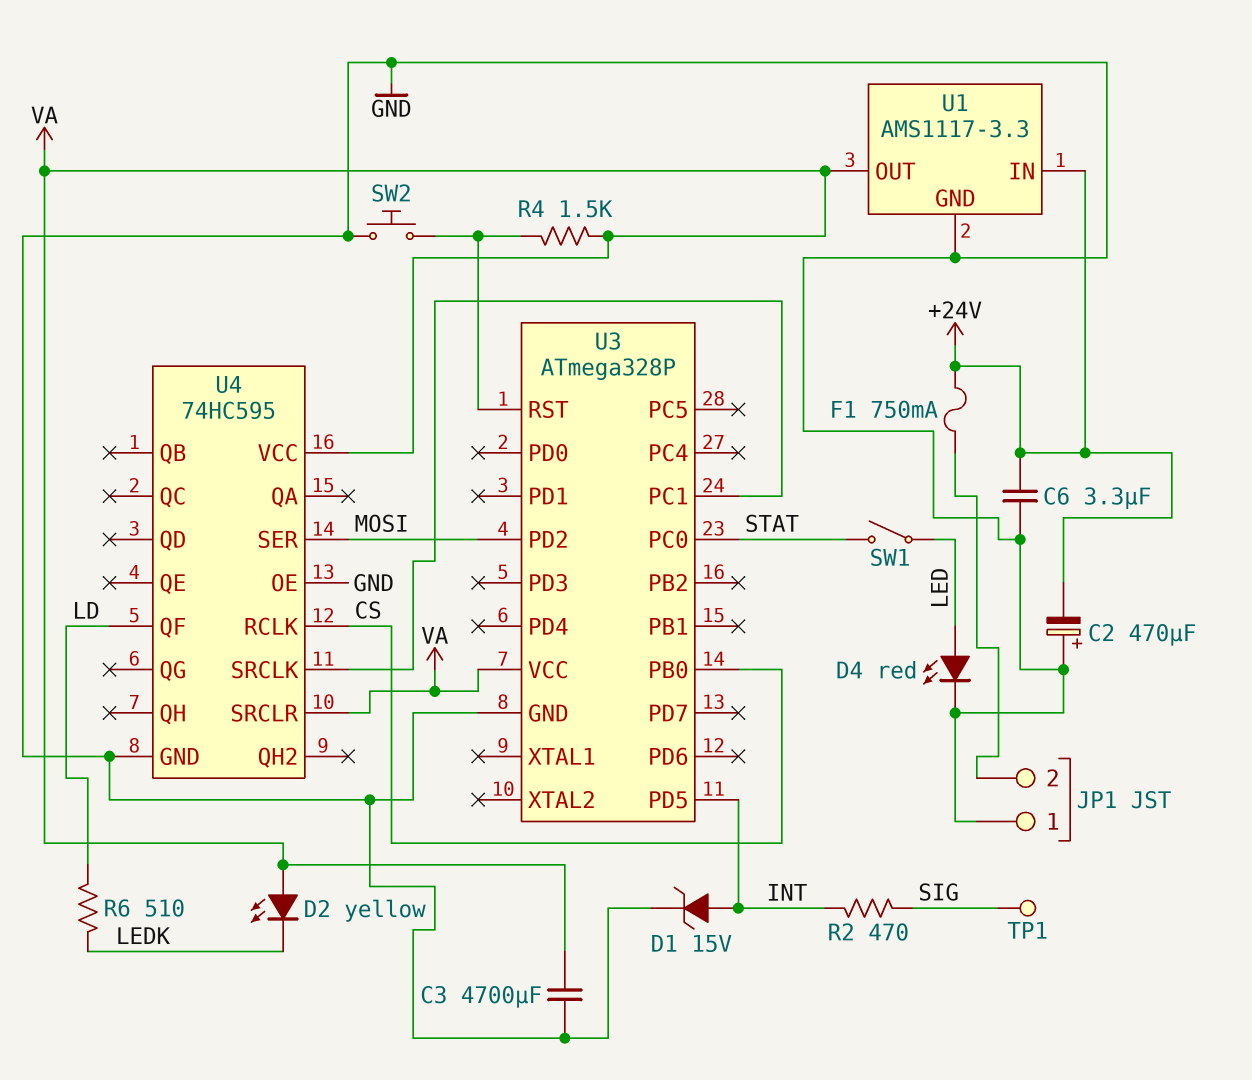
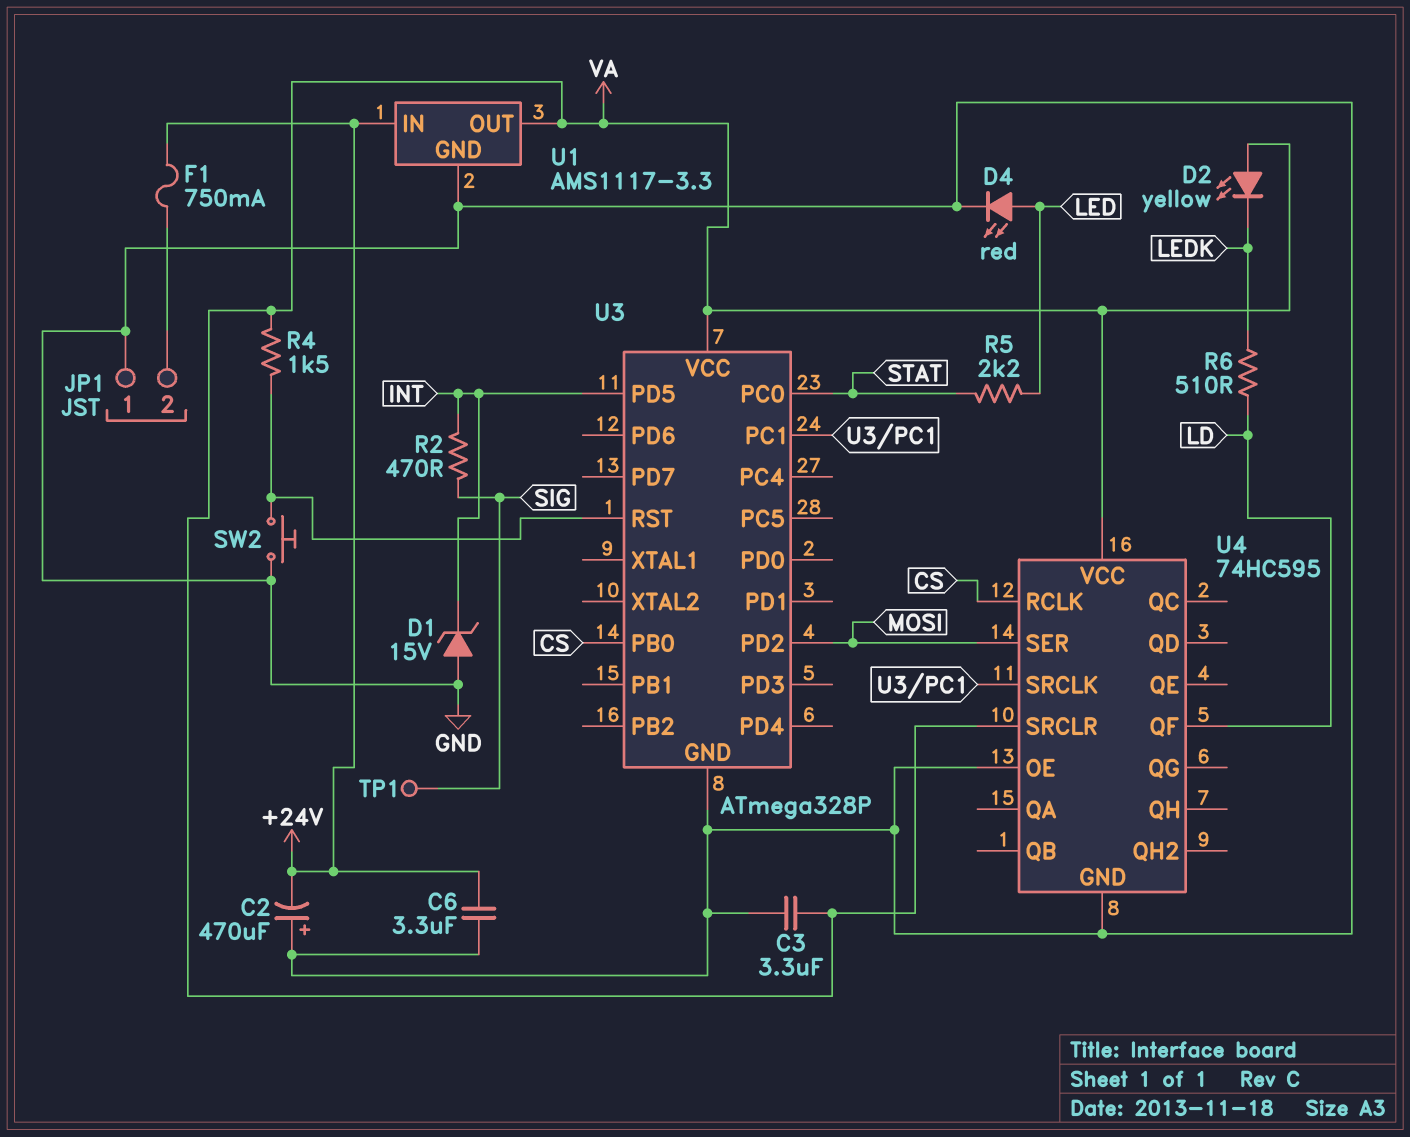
C3: 4700uF (GND, VA) -> 3.3uF (GND, VA)
D1: zener 15V (A INT, K GND) -> zener 15V (A GND, K INT)
R5: none -> 2.2k (LED, STAT)
SW1: switch (LED, STAT) -> none

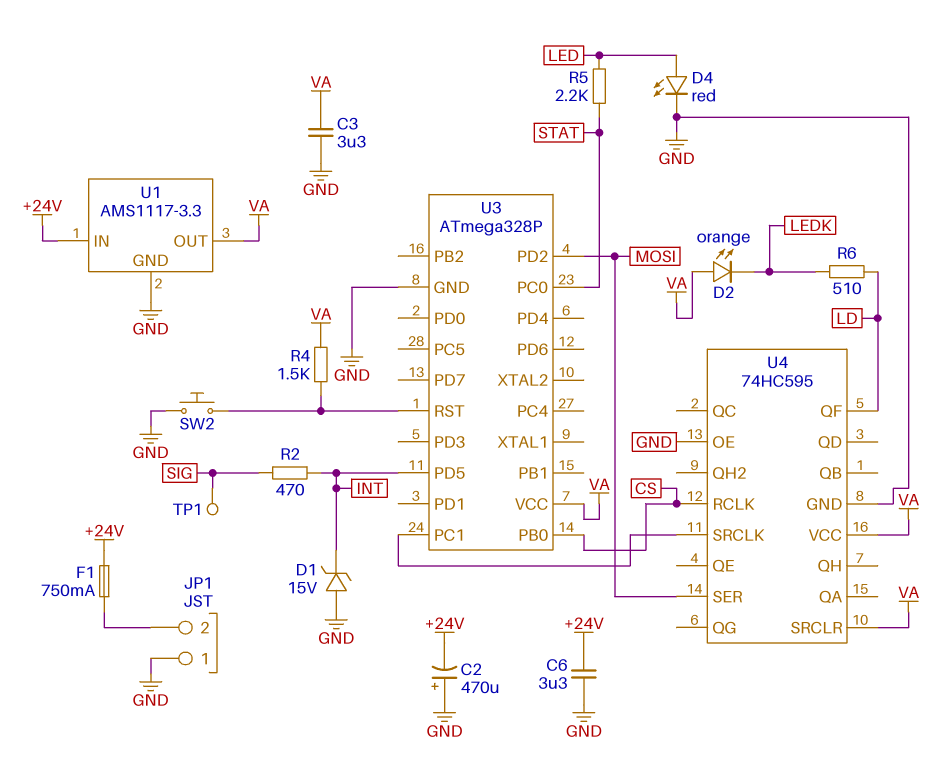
D2: LED yellow (A VA, K LEDK) -> LED orange (A VA, K LEDK)

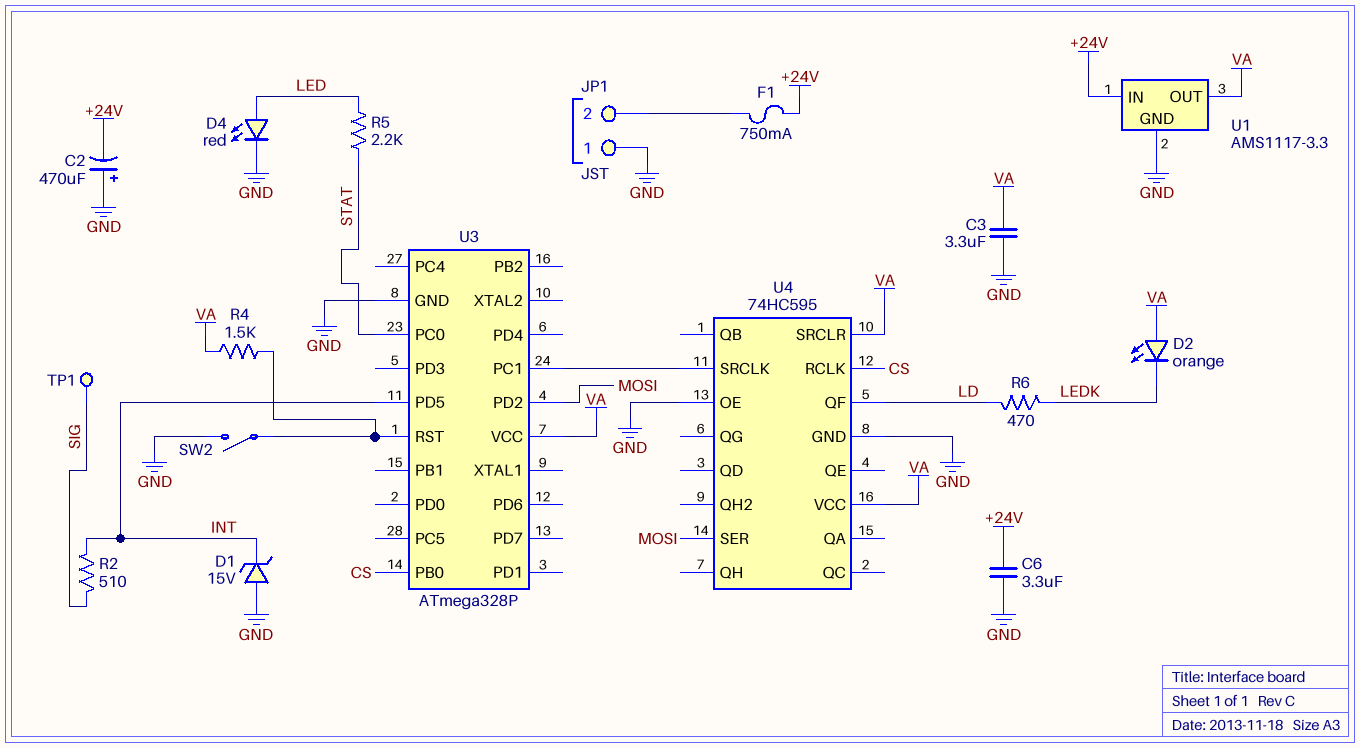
R2: 470 (INT, SIG) -> 510 (INT, SIG)
R6: 510 (LD, LEDK) -> 470 (LD, LEDK)
SW2: button (GND, U3/RST) -> switch (GND, U3/RST)

